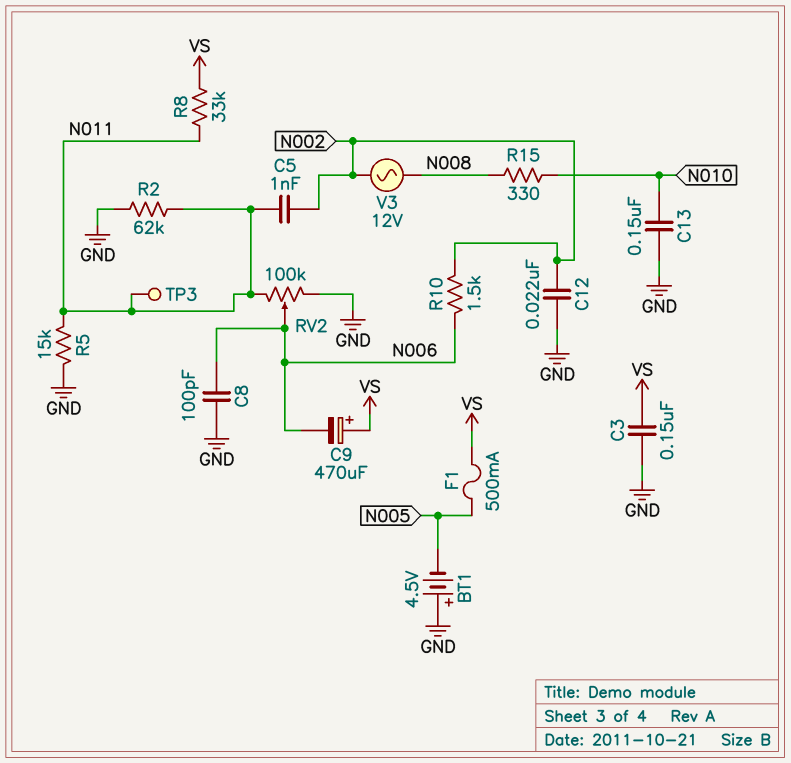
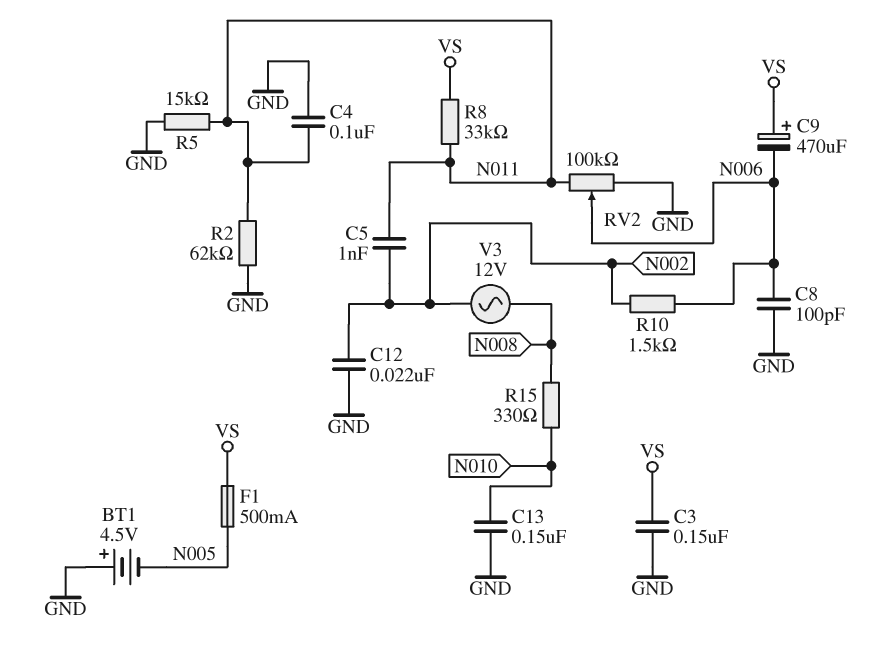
C4: none -> 100nF (GND, N011)
TP3: test point (N011) -> none

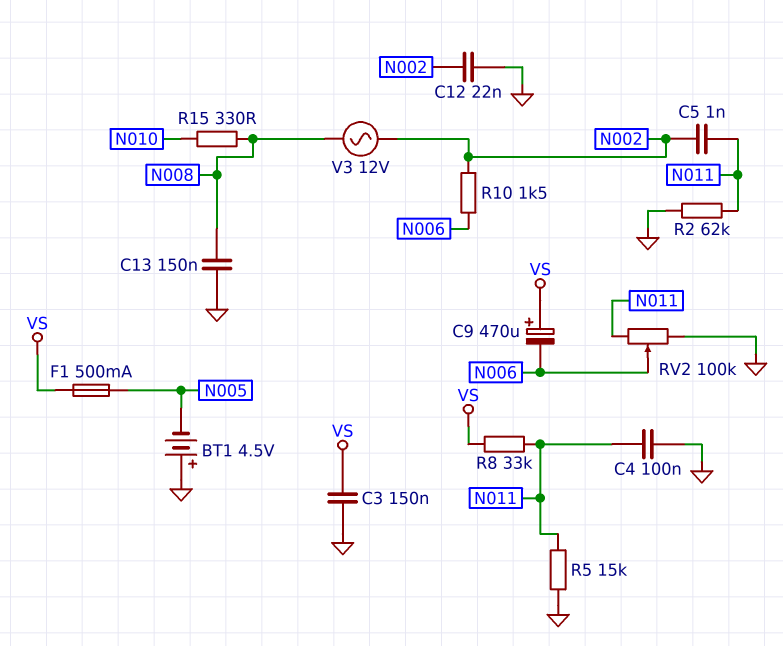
C8: 100pF (GND, N006) -> none
C13: 150nF (GND, N010) -> 150nF (GND, N008)

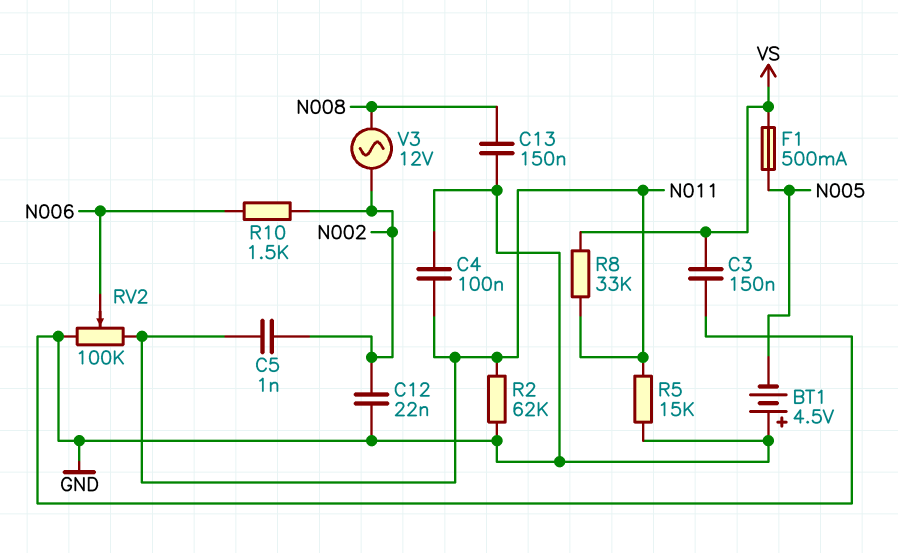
C9: 470uF (plus VS, minus N006) -> none
R15: 330 (N008, N010) -> none

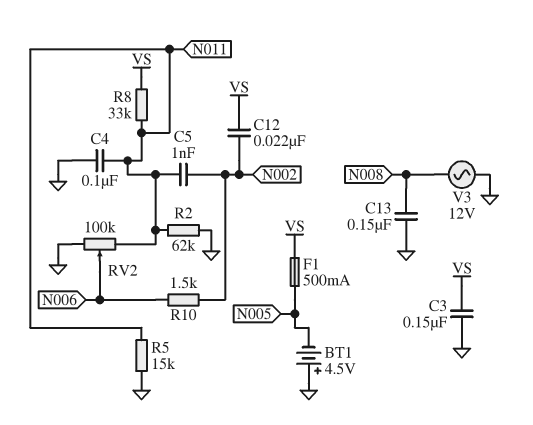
C12: 22nF (GND, N002) -> 22nF (N002, VS)
V3: AC 12V (N002, N008) -> AC 12V (GND, N008)

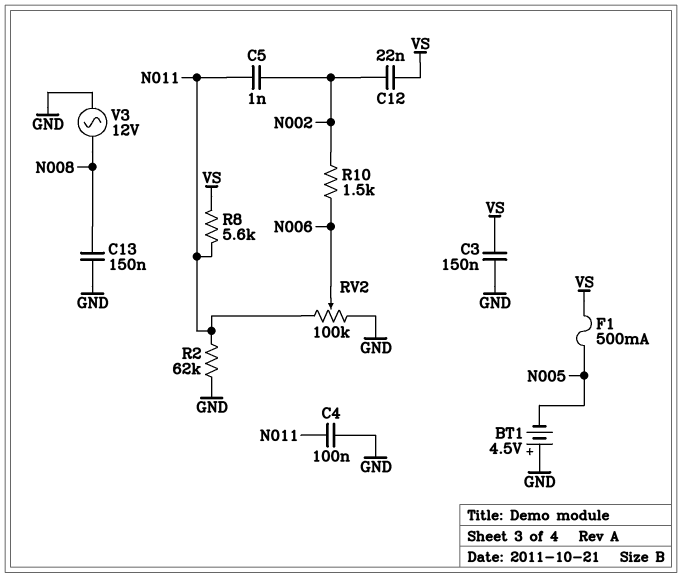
R5: 15k (GND, N011) -> none
R8: 33k (N011, VS) -> 5.6k (N011, VS)

